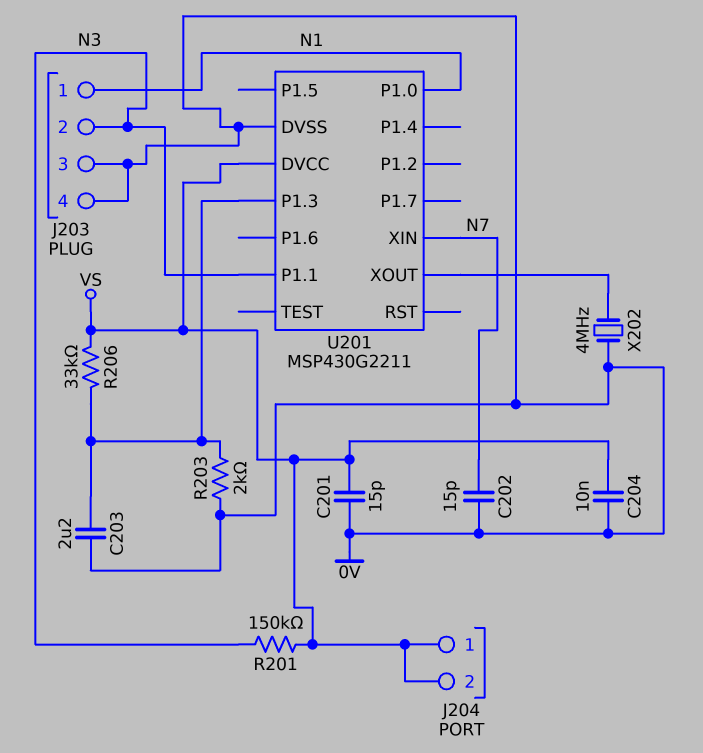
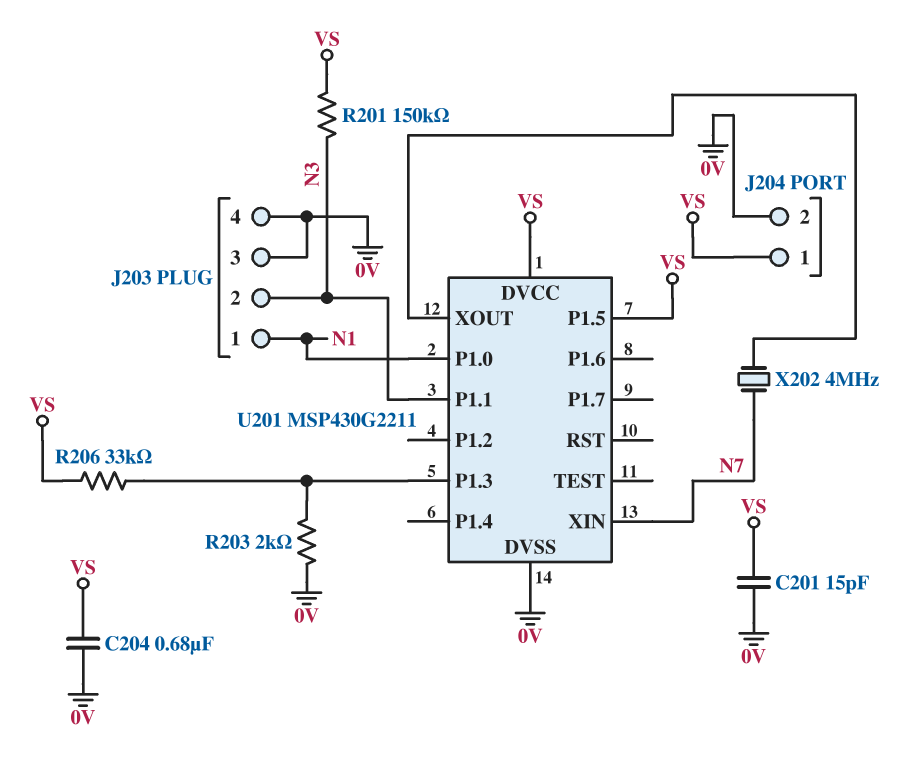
C202: 15pF (0V, N7) -> none
C203: 2.2uF (0V, U201/P1.3) -> none
C204: 10nF (0V, VS) -> 680nF (0V, VS)
J204 pin 2: VS -> 0V
U201 pin P1.5: none -> VS
X202: 4MHz (0V, U201/XOUT) -> 4MHz (N7, U201/XOUT)

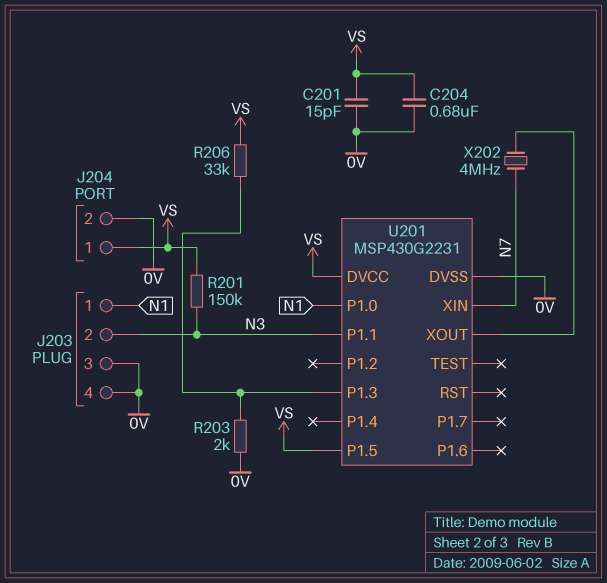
U201: MSP430G2211 -> MSP430G2231

